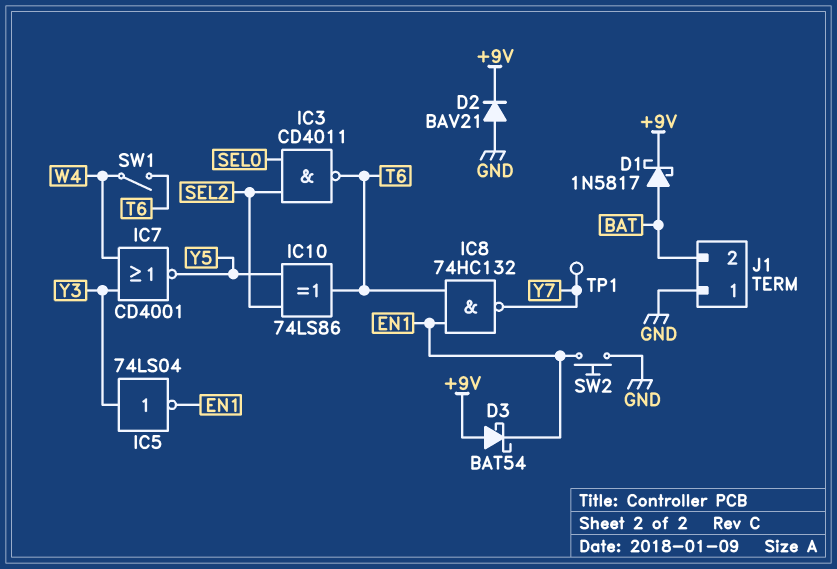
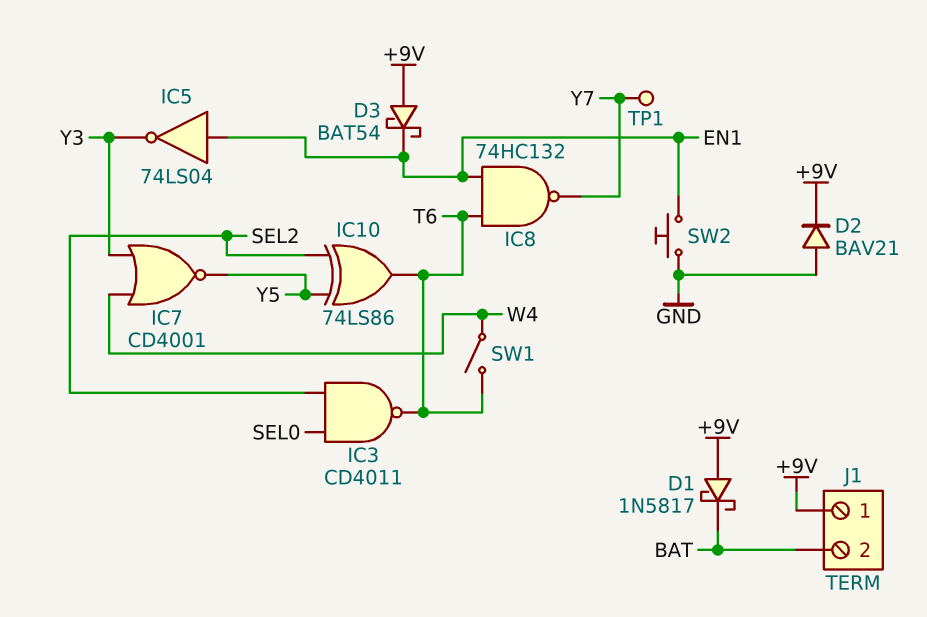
D1: schottky 1N5817 (A BAT, K +9V) -> schottky 1N5817 (A +9V, K BAT)
IC5: NOT 74LS04 (in Y3, out EN1) -> NOT 74LS04 (in EN1, out Y3)
J1 pin 1: GND -> +9V

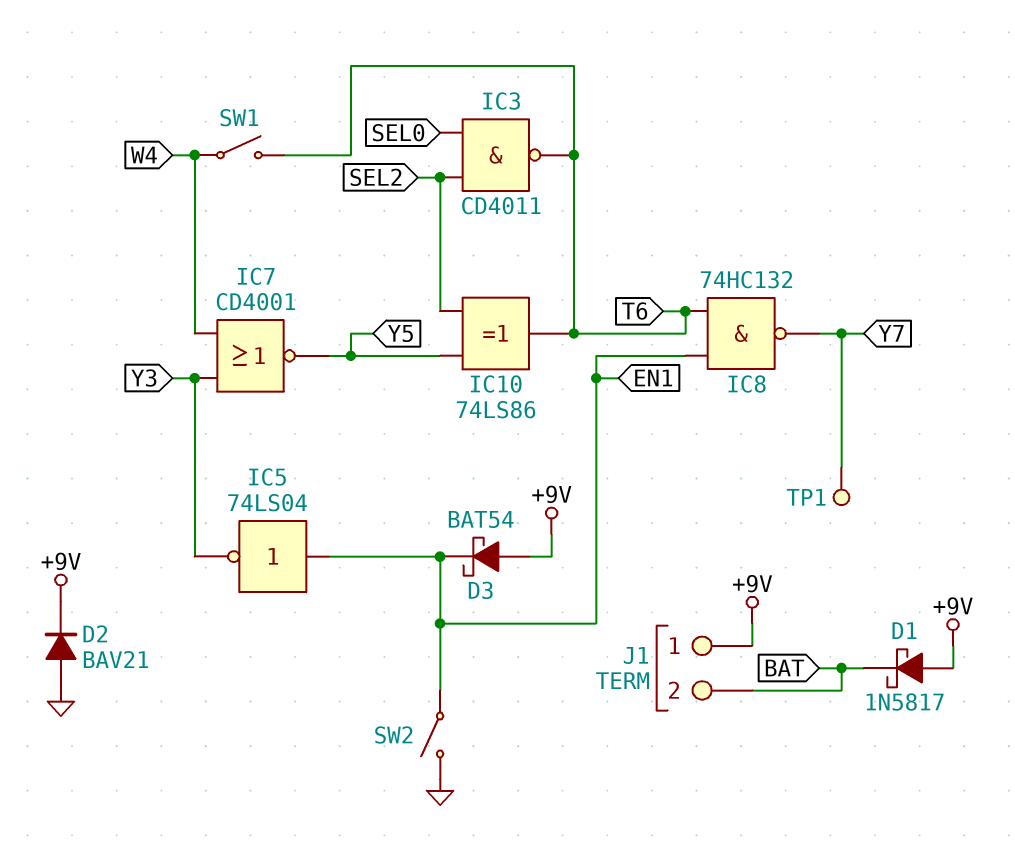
SW2: button (EN1, GND) -> switch (EN1, GND)

